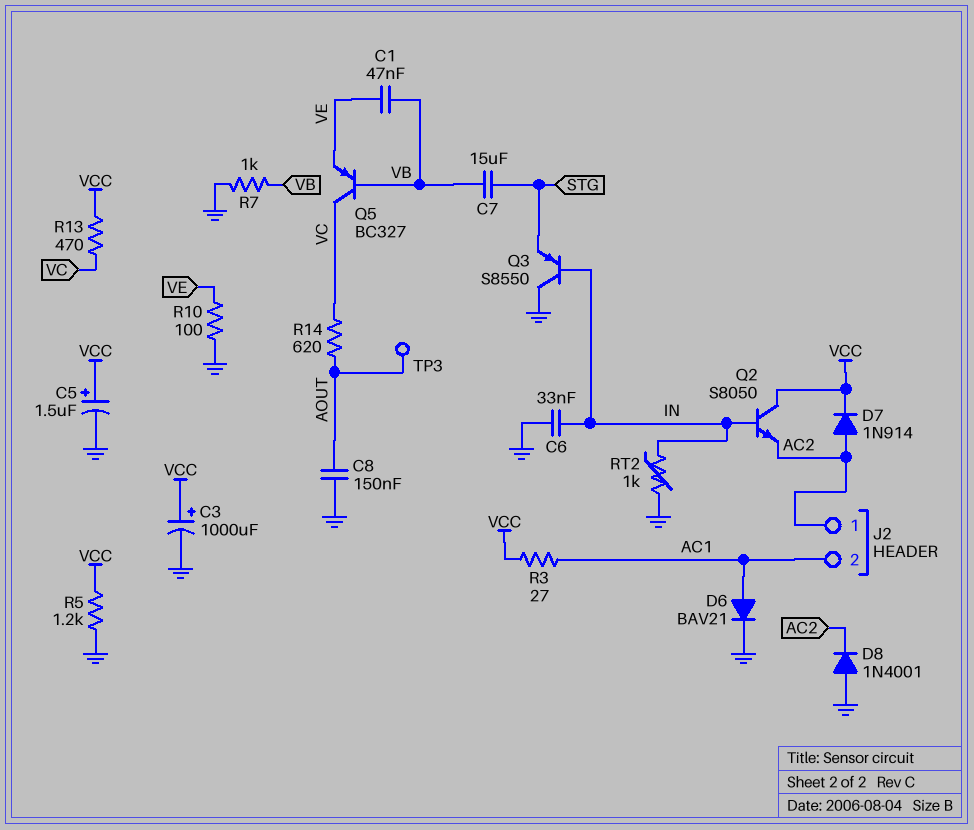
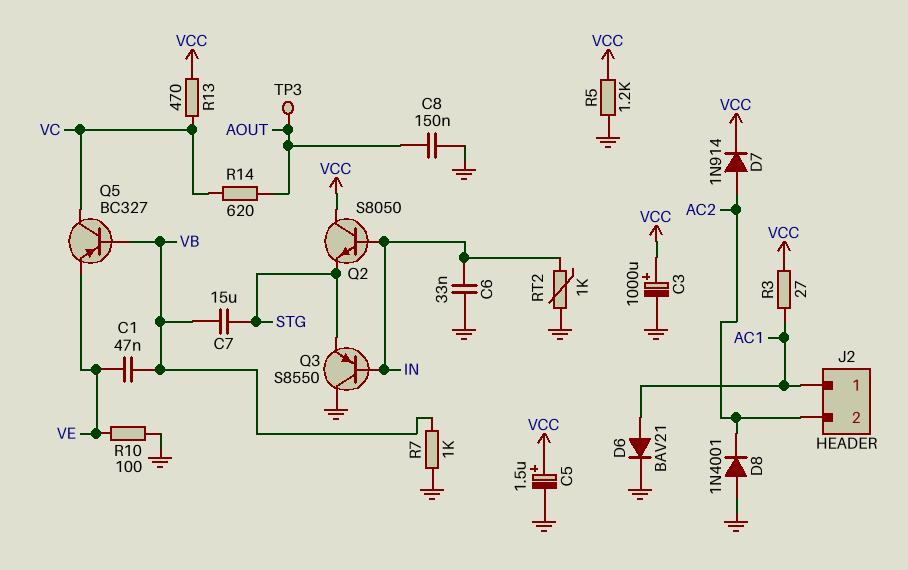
J2 pin 1: AC2 -> AC1
J2 pin 2: AC1 -> AC2
Q2: NPN S8050 (B IN, C VCC, E AC2) -> NPN S8050 (B IN, C VCC, E STG)

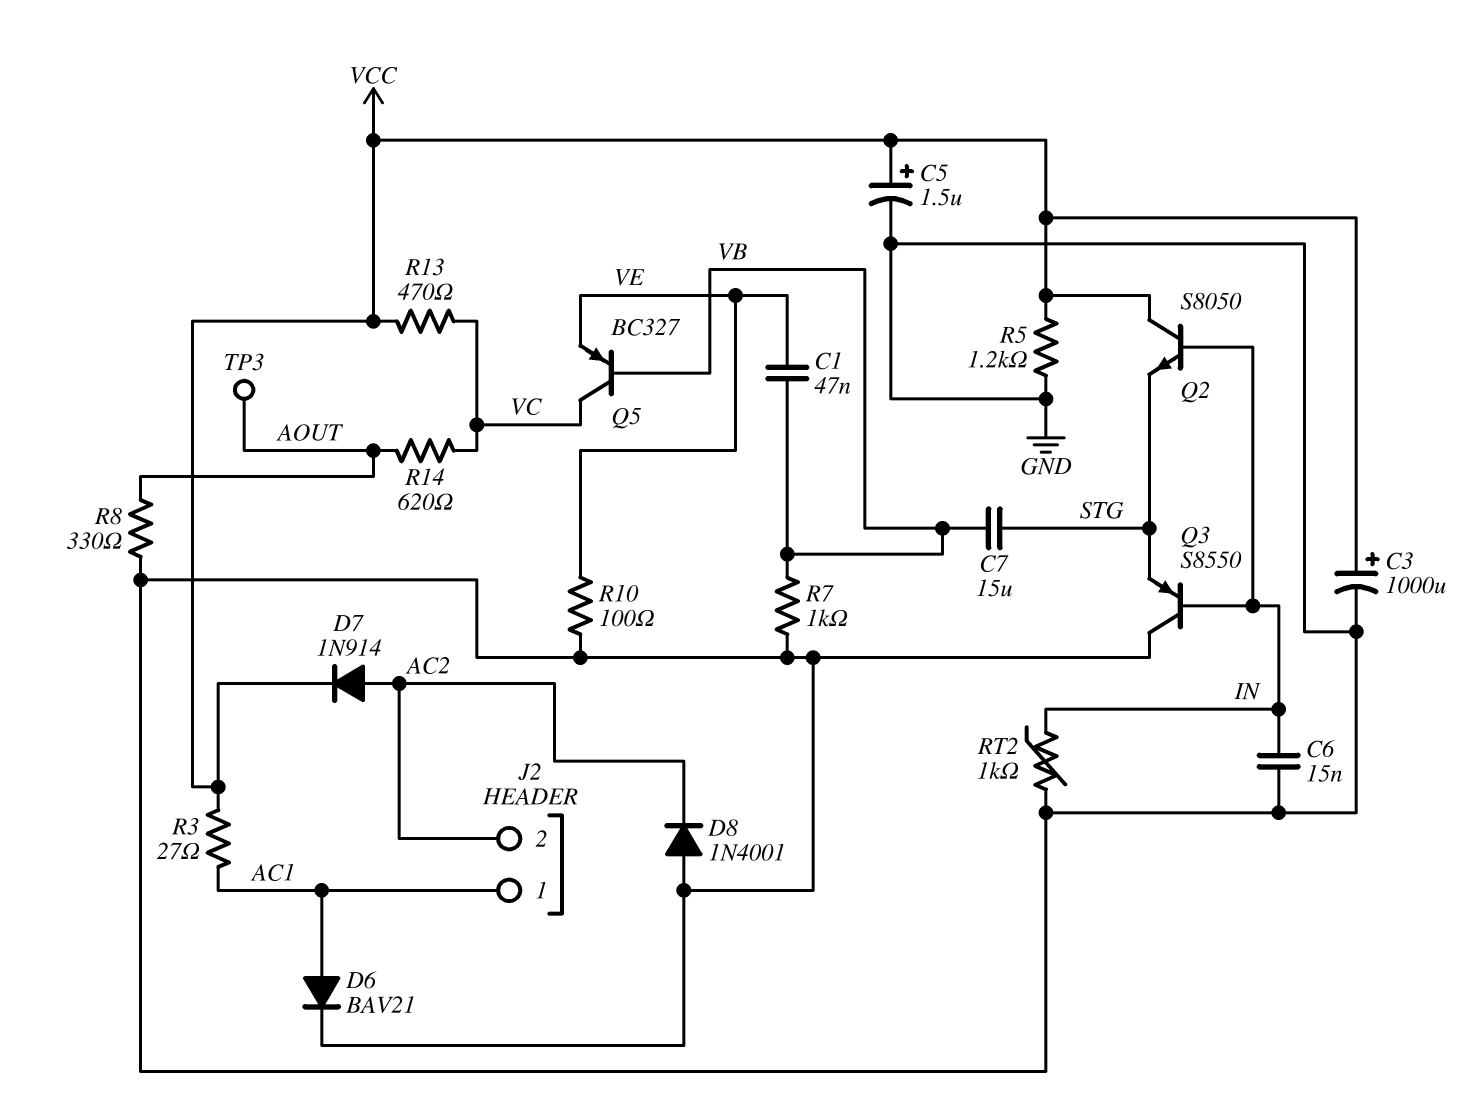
C6: 33nF (GND, IN) -> 15nF (GND, IN)
C8: 150nF (AOUT, GND) -> none
R8: none -> 330 (AOUT, GND)

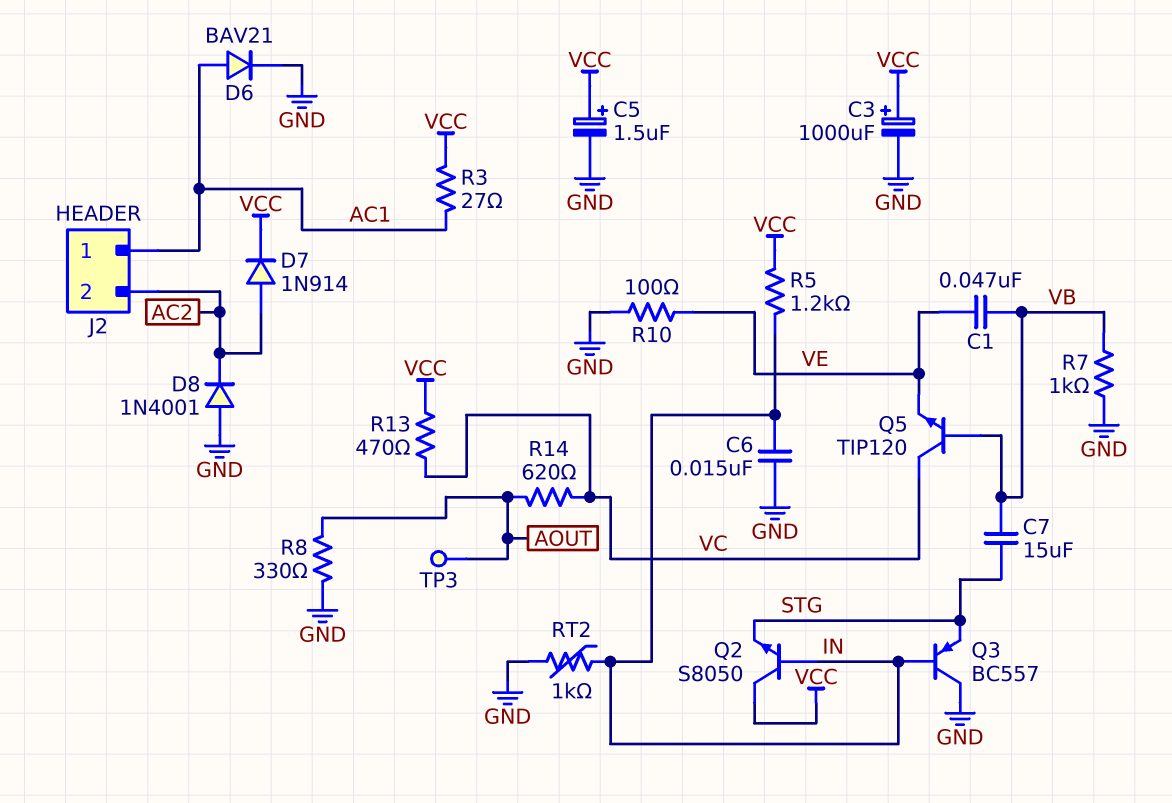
Q3: PNP S8550 (B IN, C GND, E STG) -> PNP BC557 (B IN, C GND, E STG)
Q5: PNP BC327 (B VB, C VC, E VE) -> NPN TIP120 (B VB, C VC, E VE)
R5: 1.2k (GND, VCC) -> 1.2k (IN, VCC)

